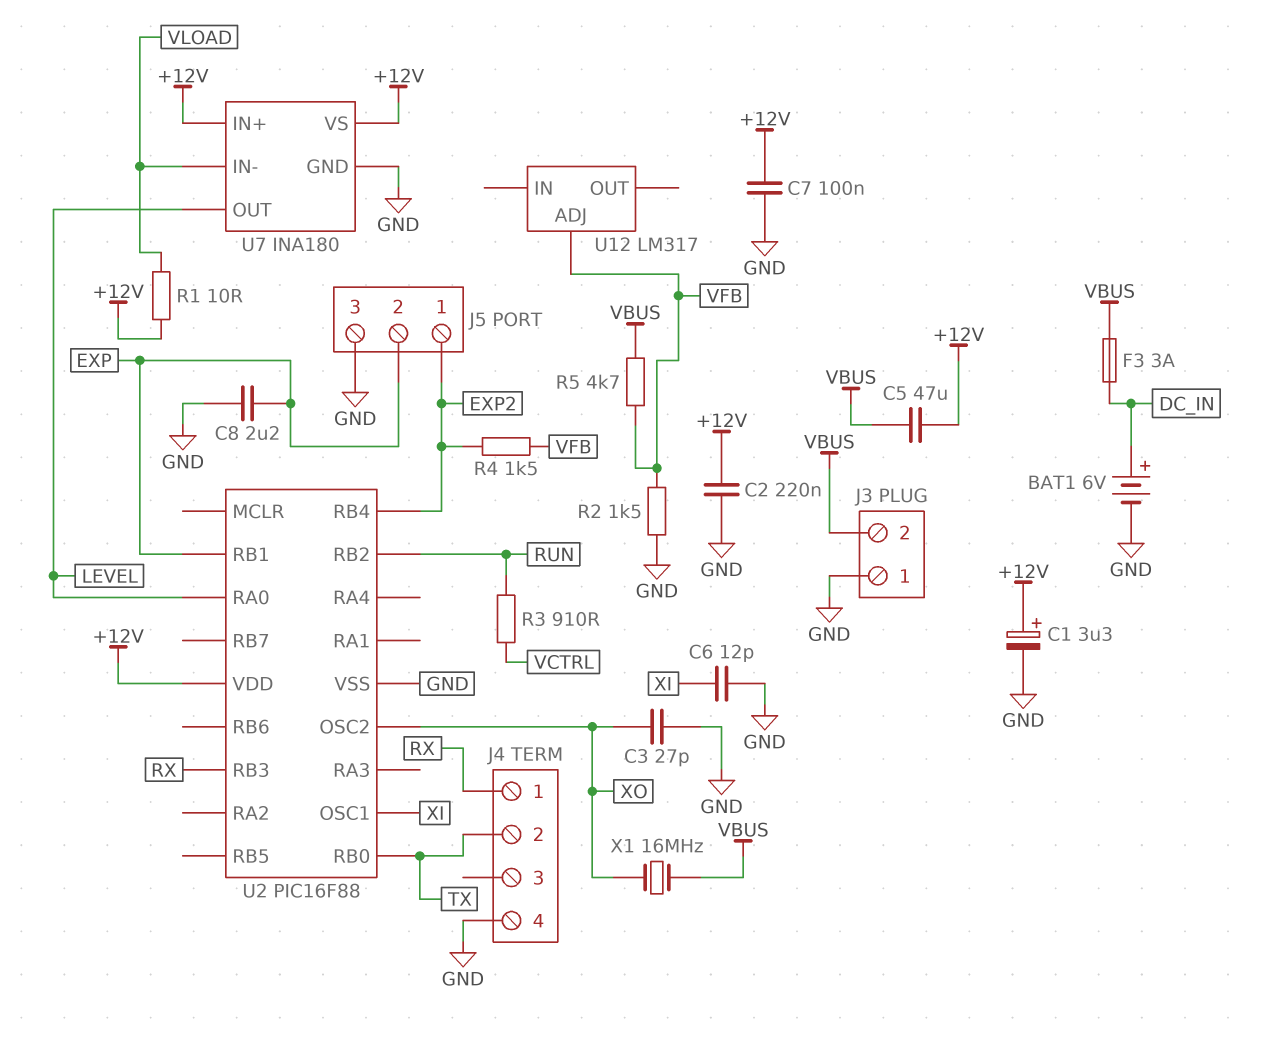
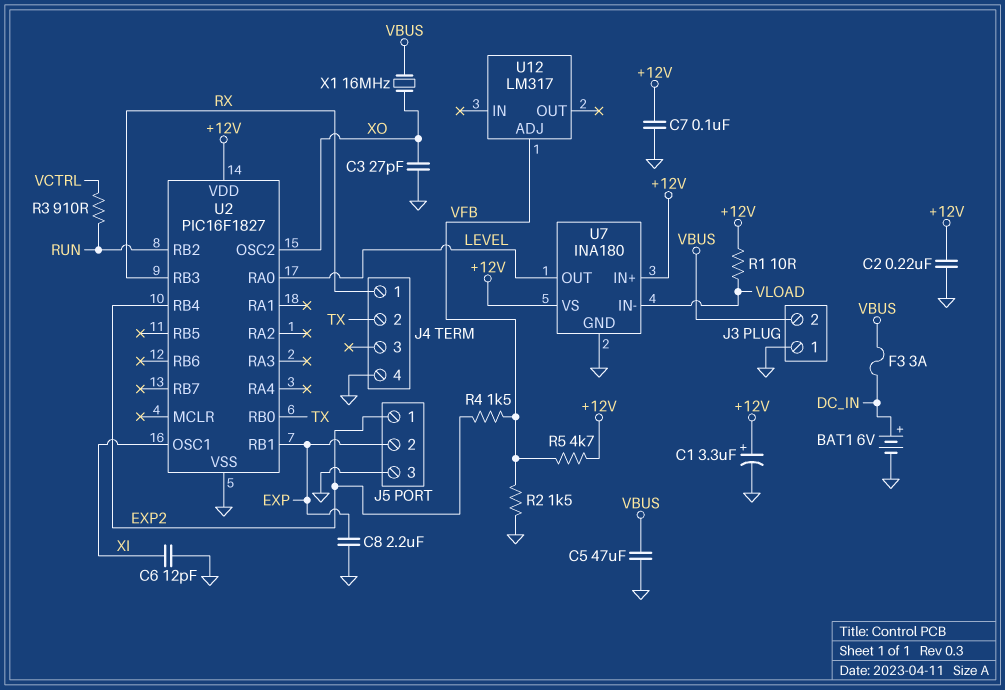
C5: 47uF (+12V, VBUS) -> 47uF (GND, VBUS)
R5: 4.7k (VBUS, VFB) -> 4.7k (+12V, VFB)
U2: PIC16F88 -> PIC16F1827

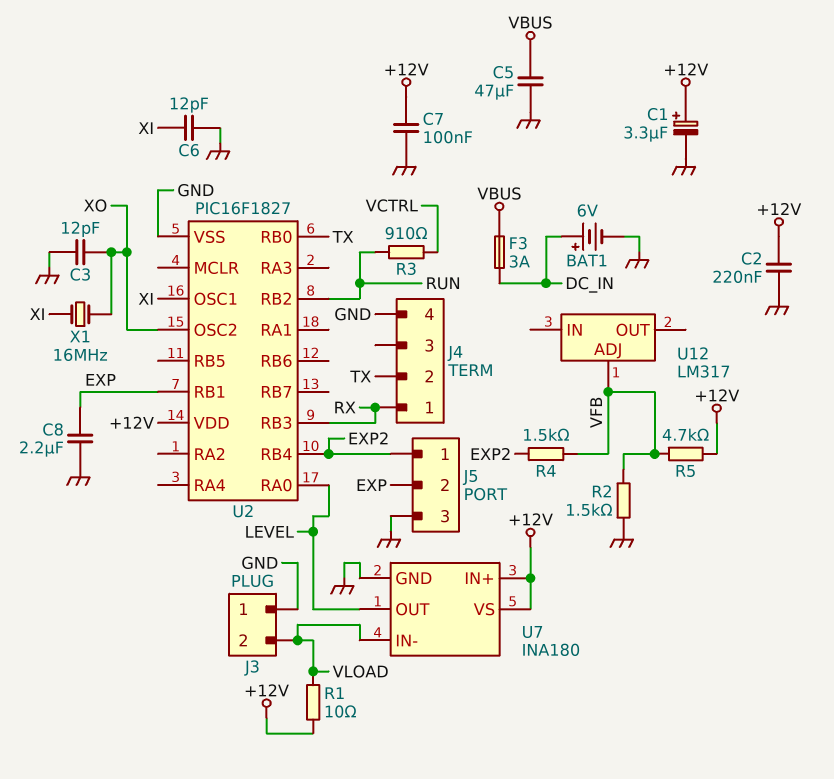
C3: 27pF (GND, XO) -> 12pF (GND, XO)
J3 pin 2: VBUS -> VLOAD
X1: 16MHz (VBUS, XO) -> 16MHz (XI, XO)

